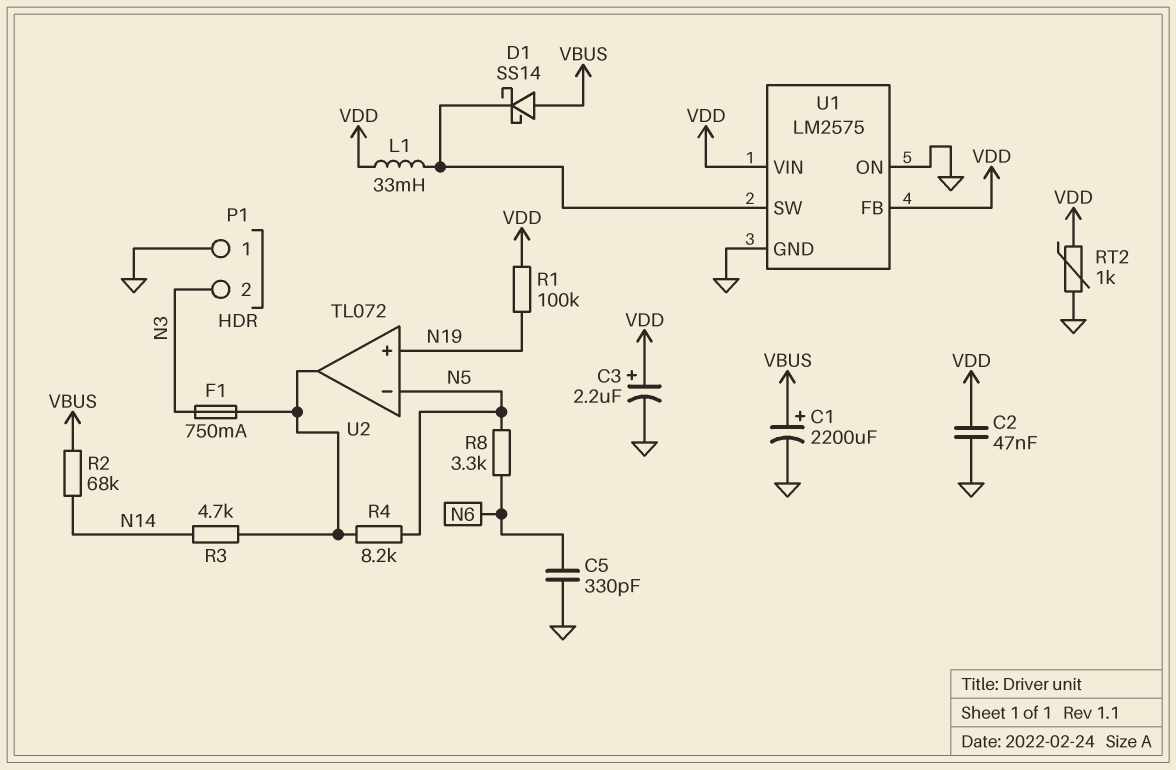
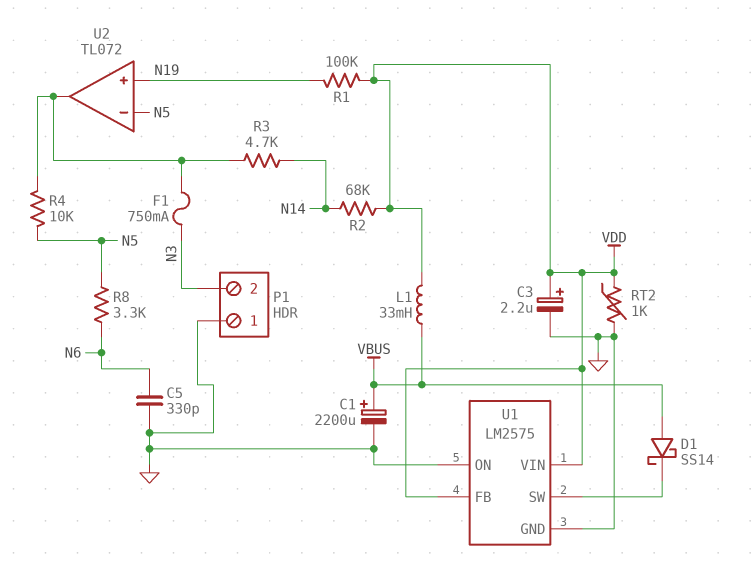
C2: 47nF (GND, VDD) -> none
L1: 33mH (U1/SW, VDD) -> 33mH (VBUS, VDD)
R2: 68k (N14, VBUS) -> 68k (N14, VDD)
R4: 8.2k (N5, U2/out) -> 10k (N5, U2/out)

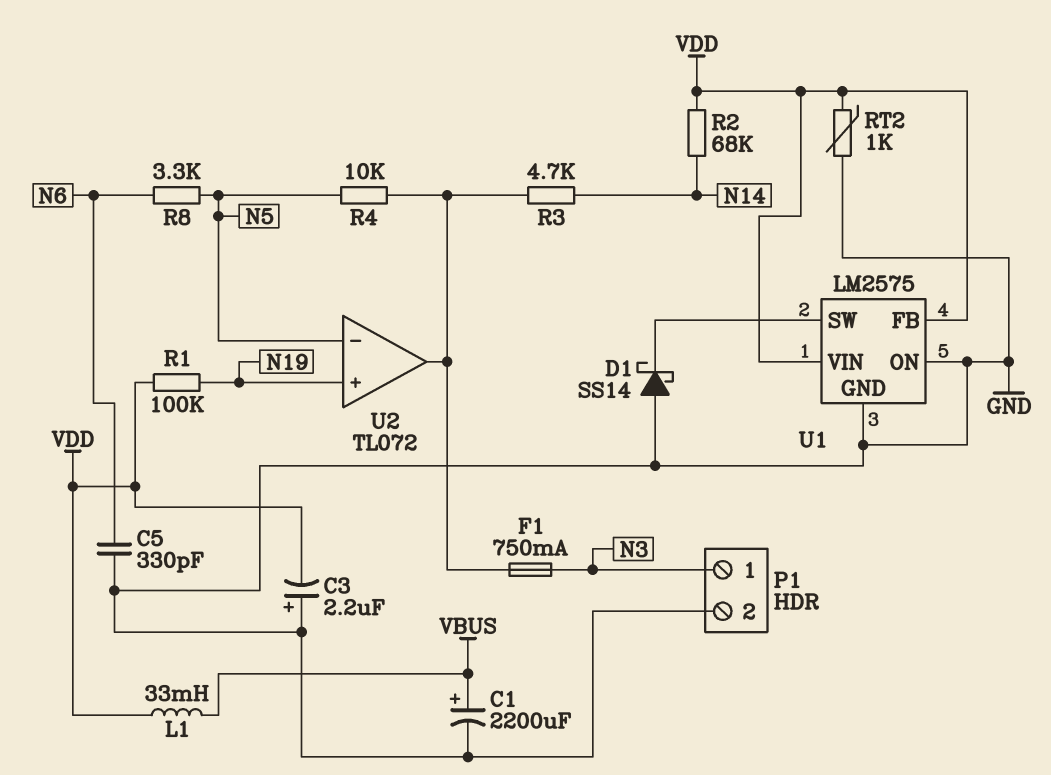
C3: 2.2uF (plus VDD, minus GND) -> 2.2uF (plus GND, minus VDD)
D1: schottky SS14 (A VBUS, K U1/SW) -> schottky SS14 (A GND, K U1/SW)
P1 pin 1: GND -> N3
P1 pin 2: N3 -> GND

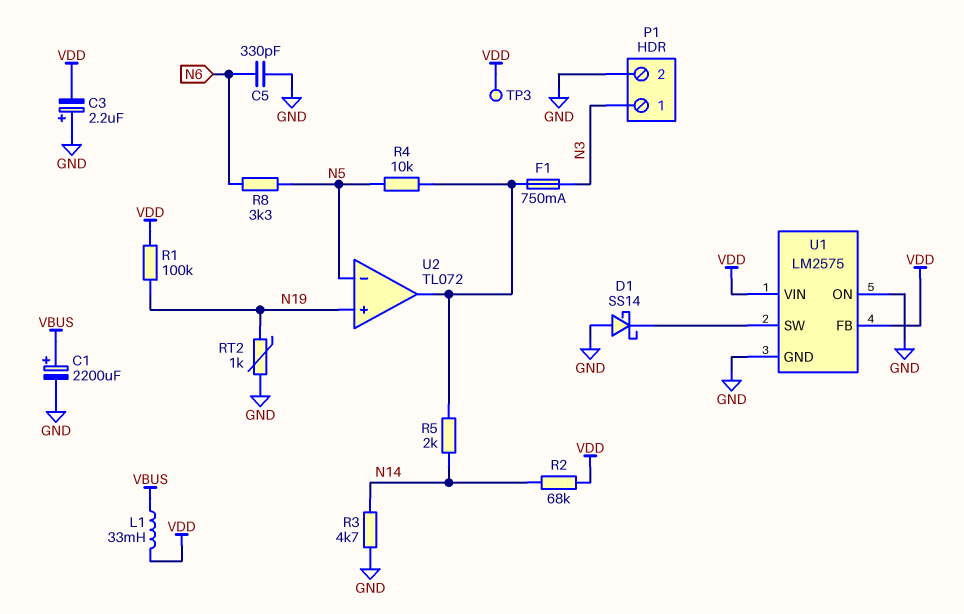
R3: 4.7k (N14, U2/out) -> 4.7k (GND, N14)
R5: none -> 2k (N14, U2/out)
RT2: 1k (GND, VDD) -> 1k (GND, N19)
TP3: none -> test point (VDD)

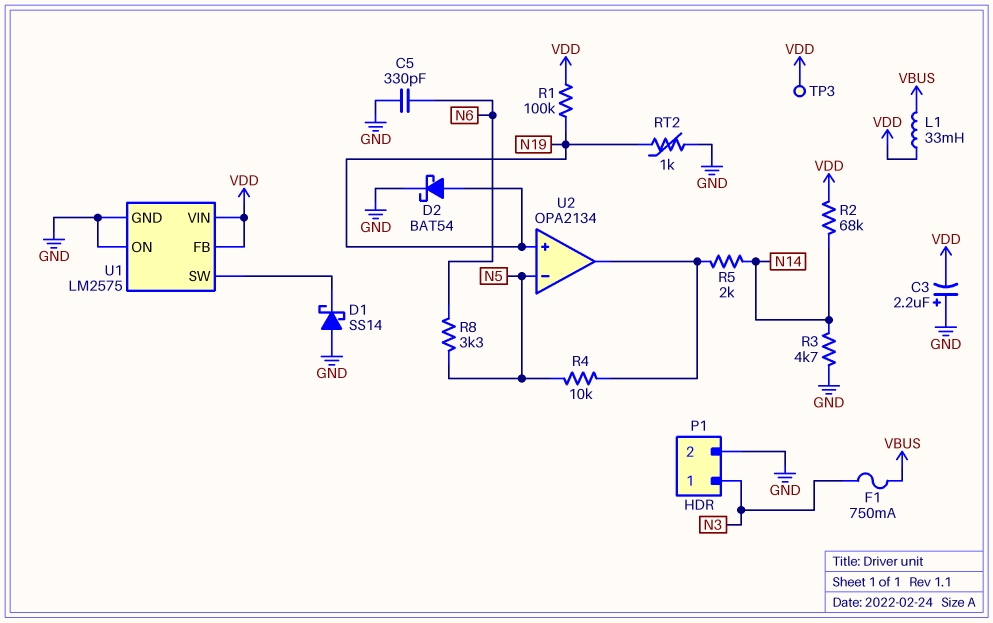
C1: 2200uF (plus VBUS, minus GND) -> none
D2: none -> schottky BAT54 (A N19, K GND)
F1: 750mA (N3, U2/out) -> 750mA (N3, VBUS)
U2: TL072 -> OPA2134

